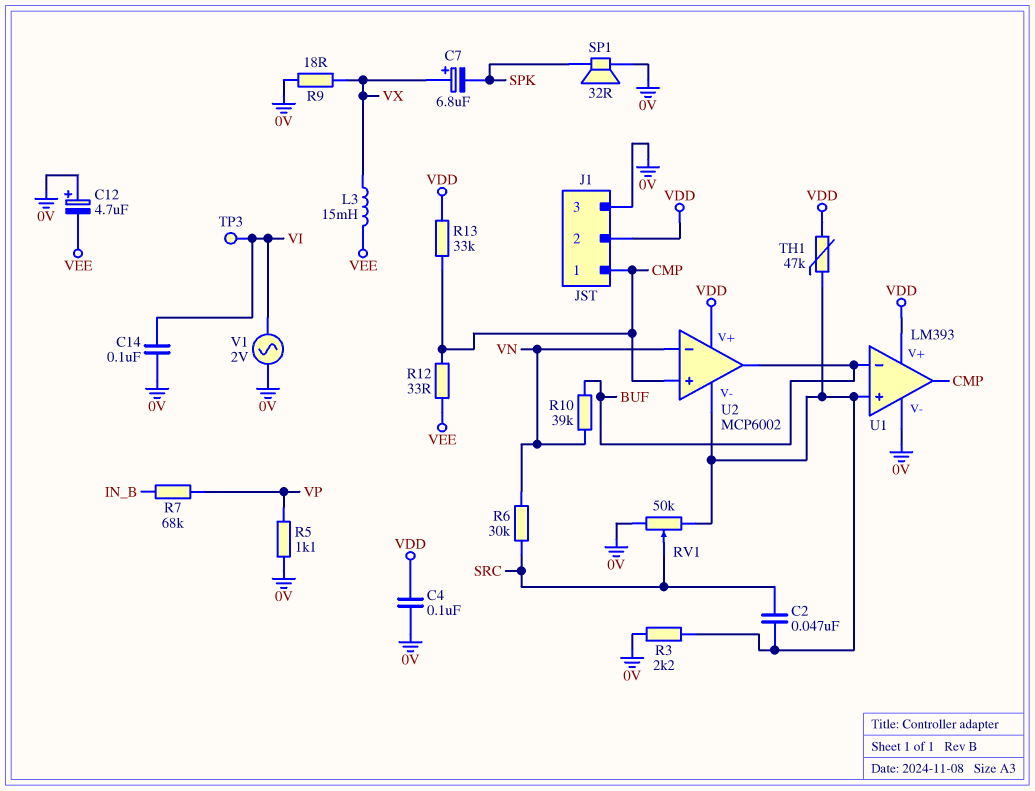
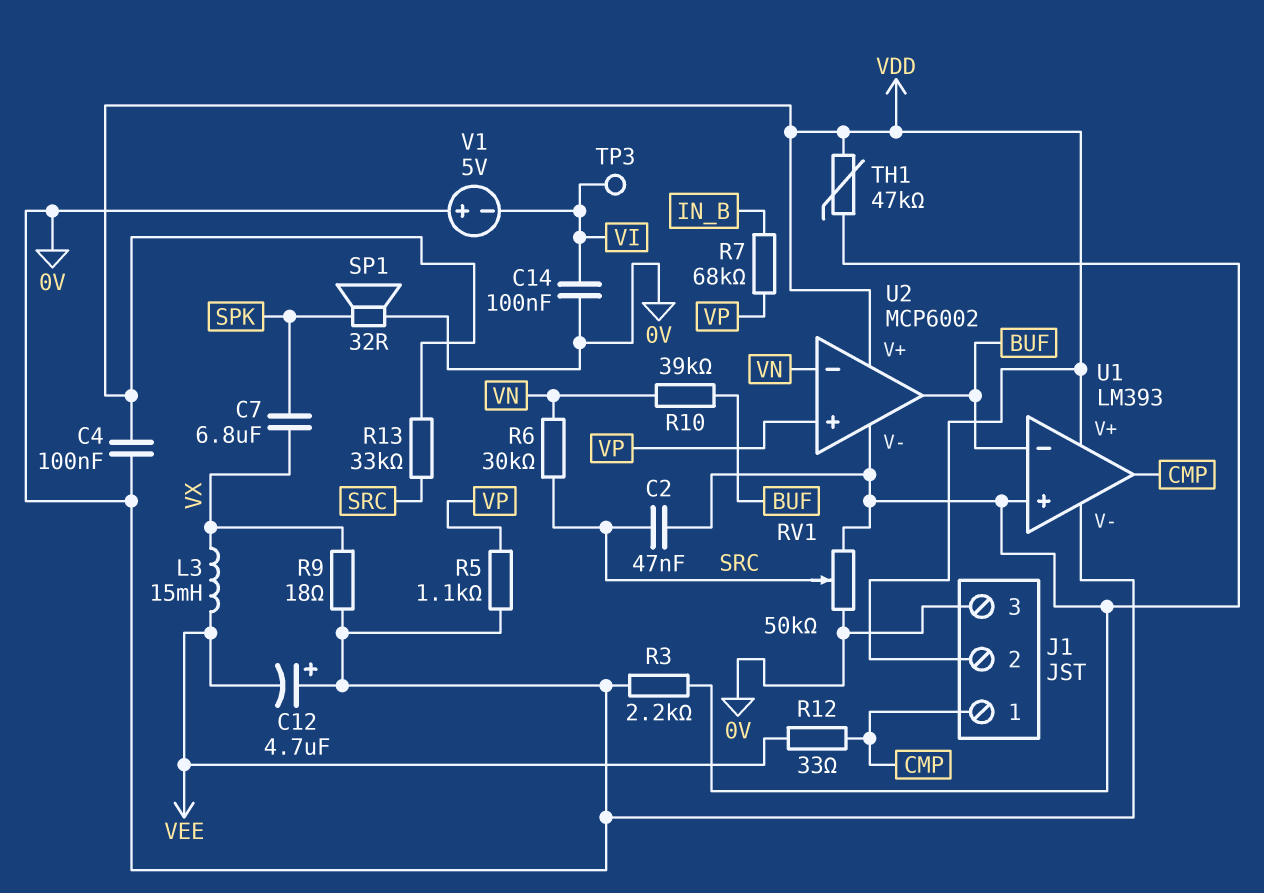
C7: 6.8uF (plus VX, minus SPK) -> 6.8uF (SPK, VX)
R13: 33k (CMP, VDD) -> 33k (SRC, VDD)
U2 pin in+: CMP -> VP
V1: AC 2V (0V, VI) -> 5V (plus 0V, minus VI)

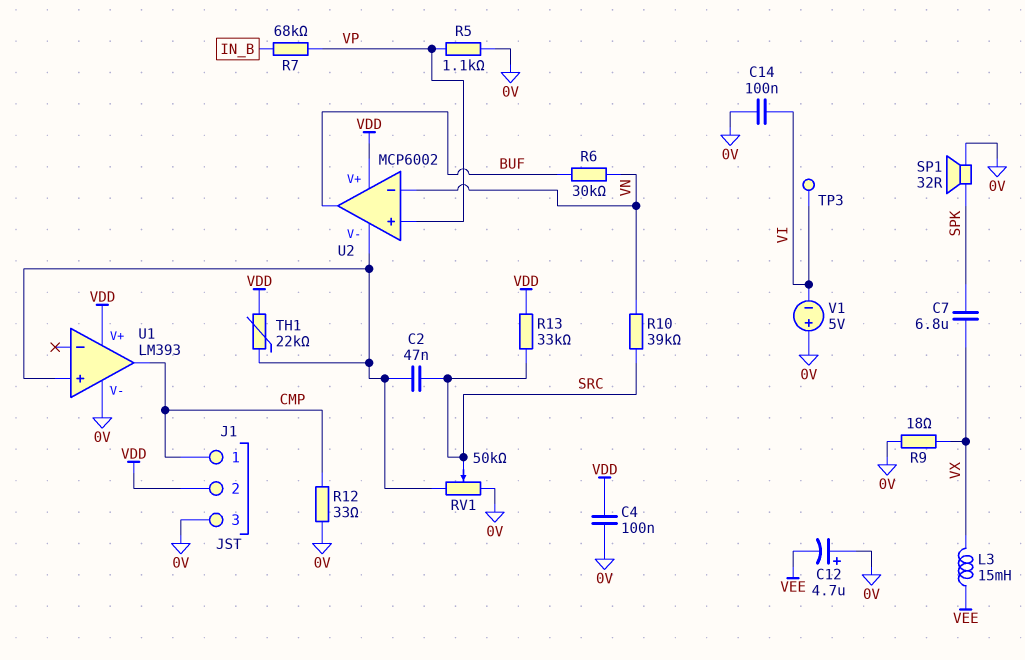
R3: 2.2k (0V, U1/in+) -> none
R6: 30k (SRC, VN) -> 30k (BUF, VN)
R10: 39k (BUF, VN) -> 39k (SRC, VN)
R12: 33 (CMP, VEE) -> 33 (0V, CMP)
TH1: 47k (U1/in+, VDD) -> 22k (U1/in+, VDD)
U1 pin in-: BUF -> none

